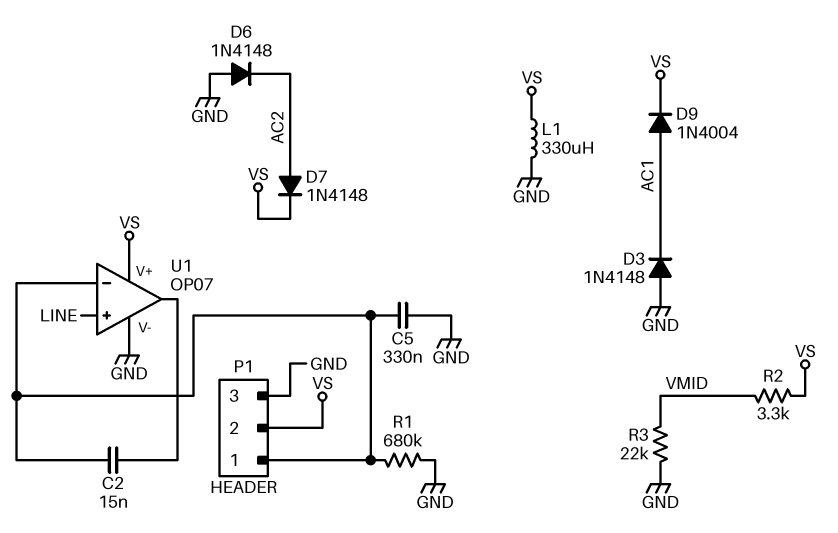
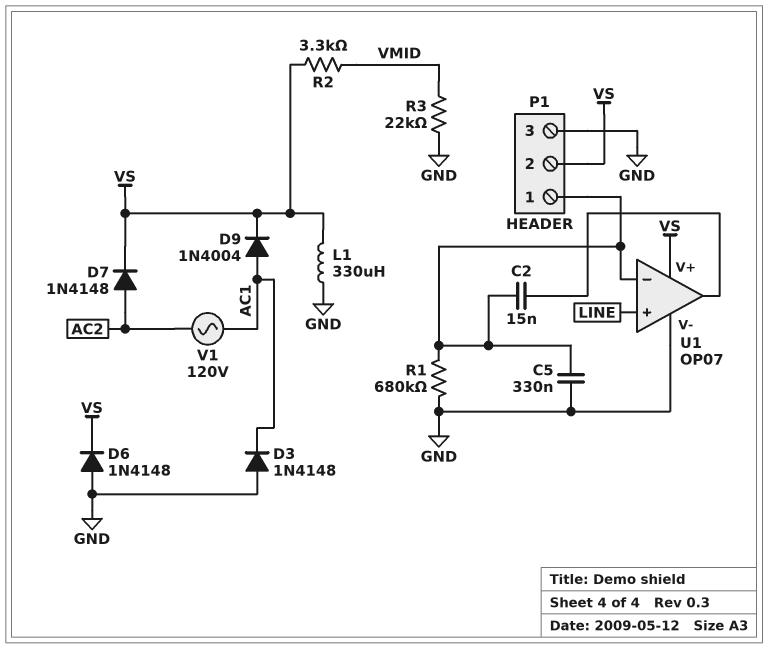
D6: diode 1N4148 (A GND, K AC2) -> diode 1N4148 (A GND, K VS)
V1: none -> AC 120V (AC1, AC2)

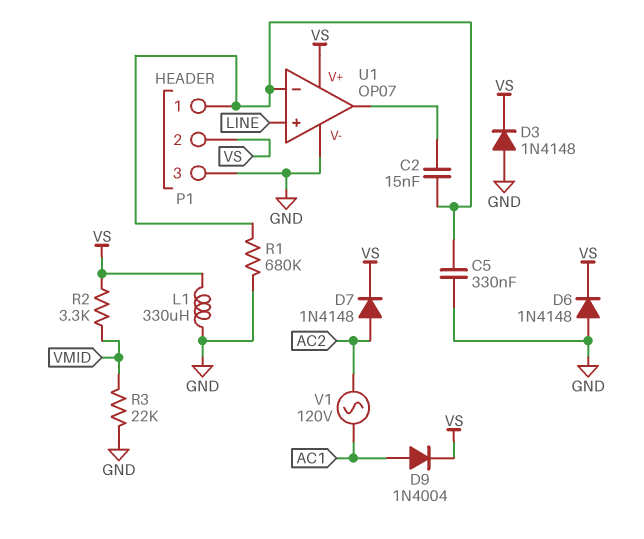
D3: diode 1N4148 (A GND, K AC1) -> diode 1N4148 (A GND, K VS)

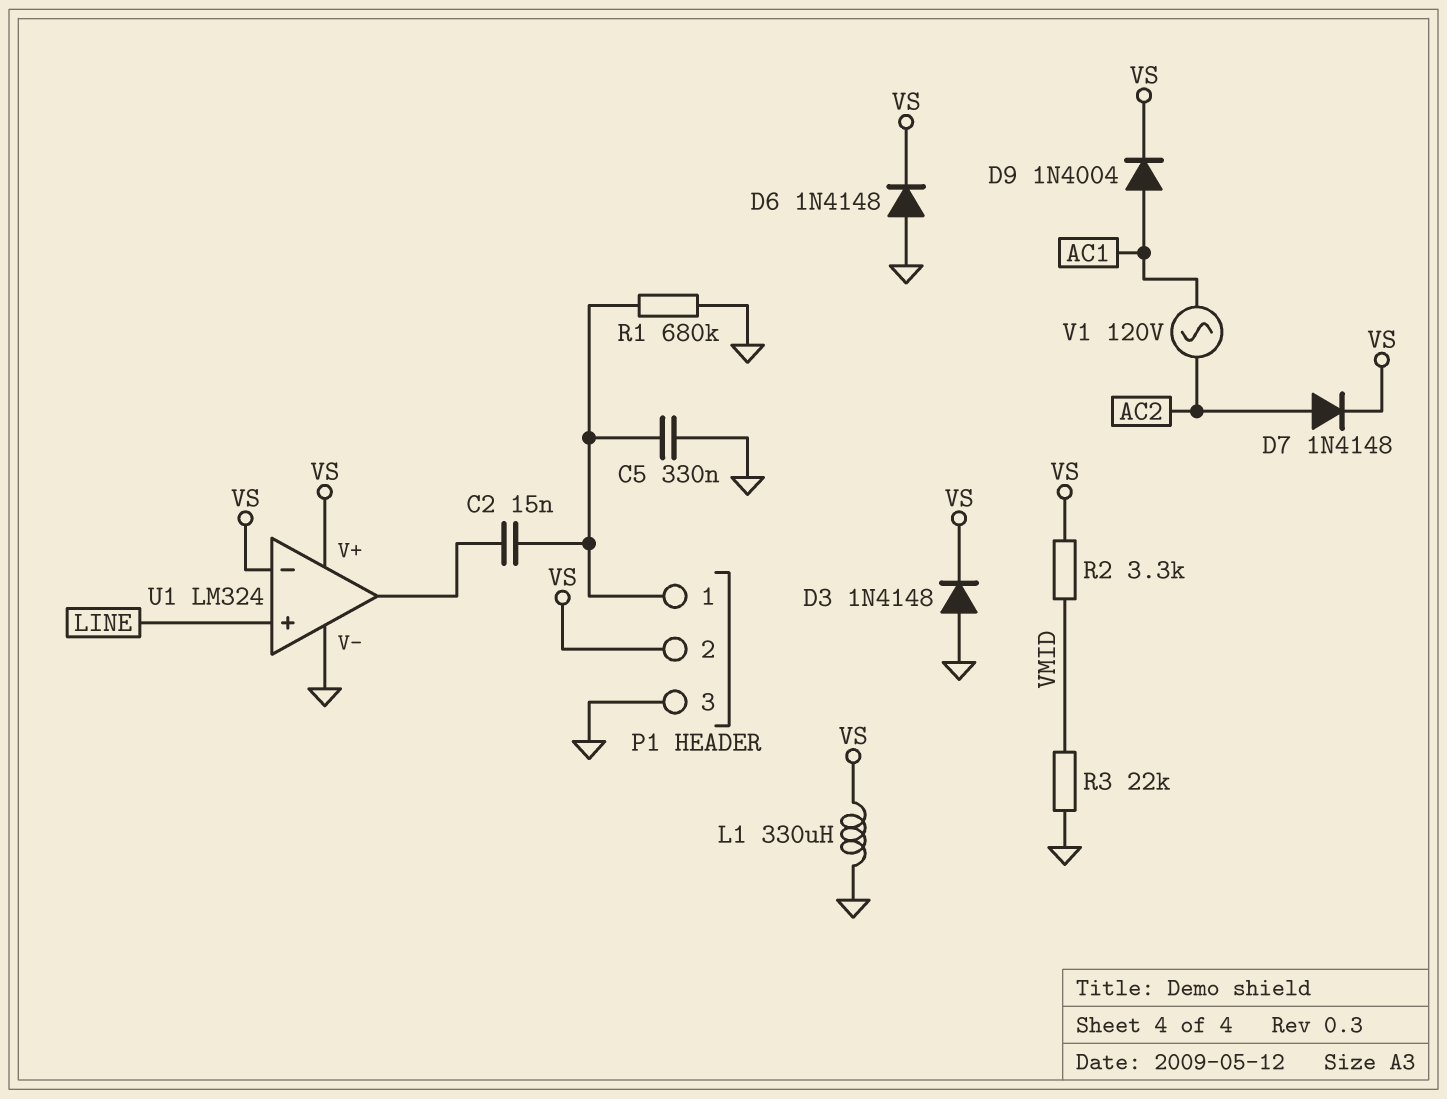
U1: OP07 -> LM324
U1 pin in-: P1/1 -> VS

